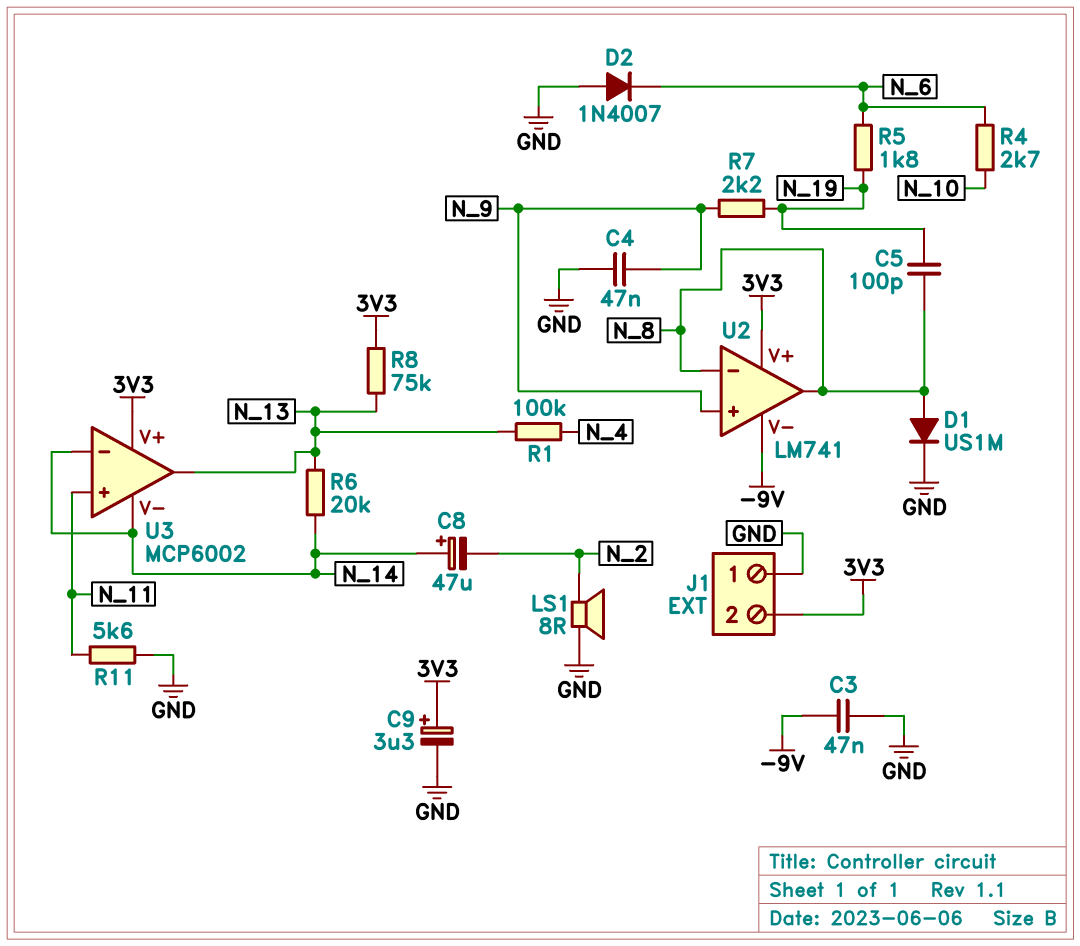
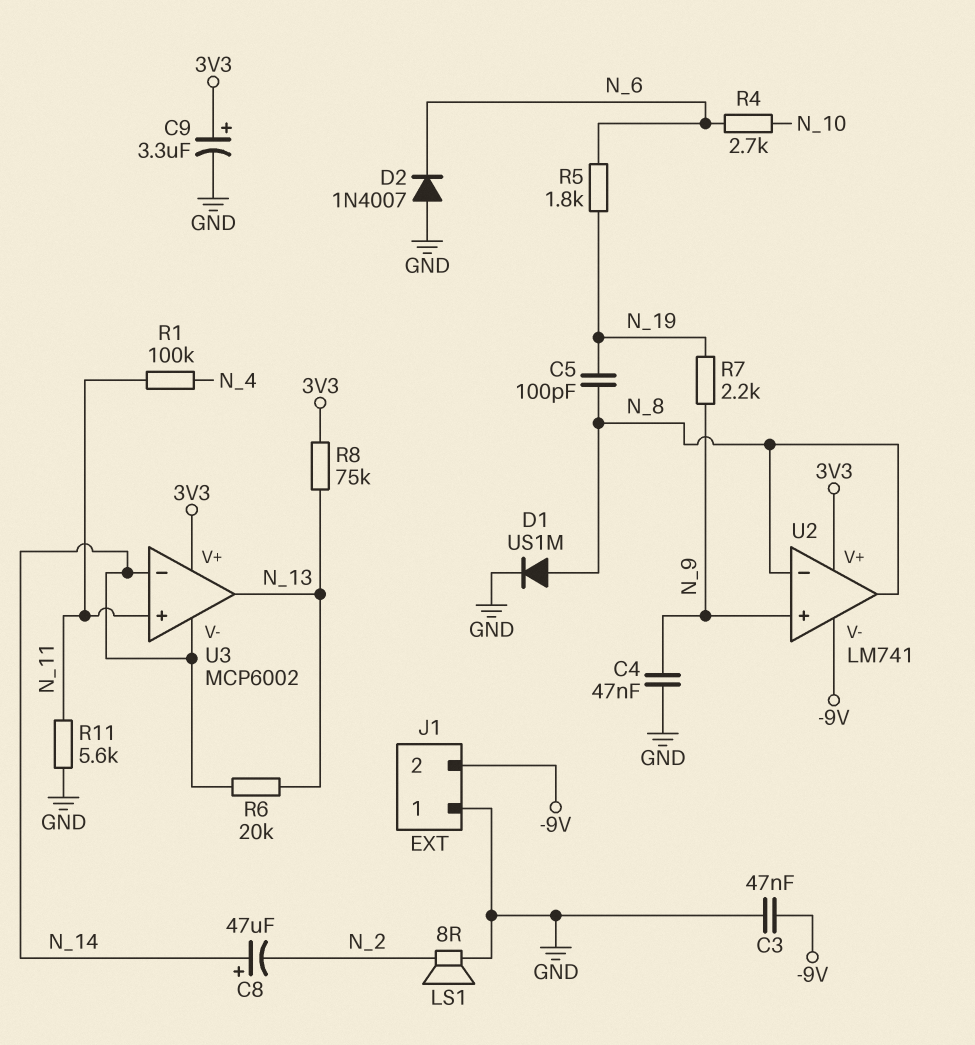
J1 pin 2: 3V3 -> -9V
R1: 100k (N_4, N_13) -> 100k (N_4, N_11)

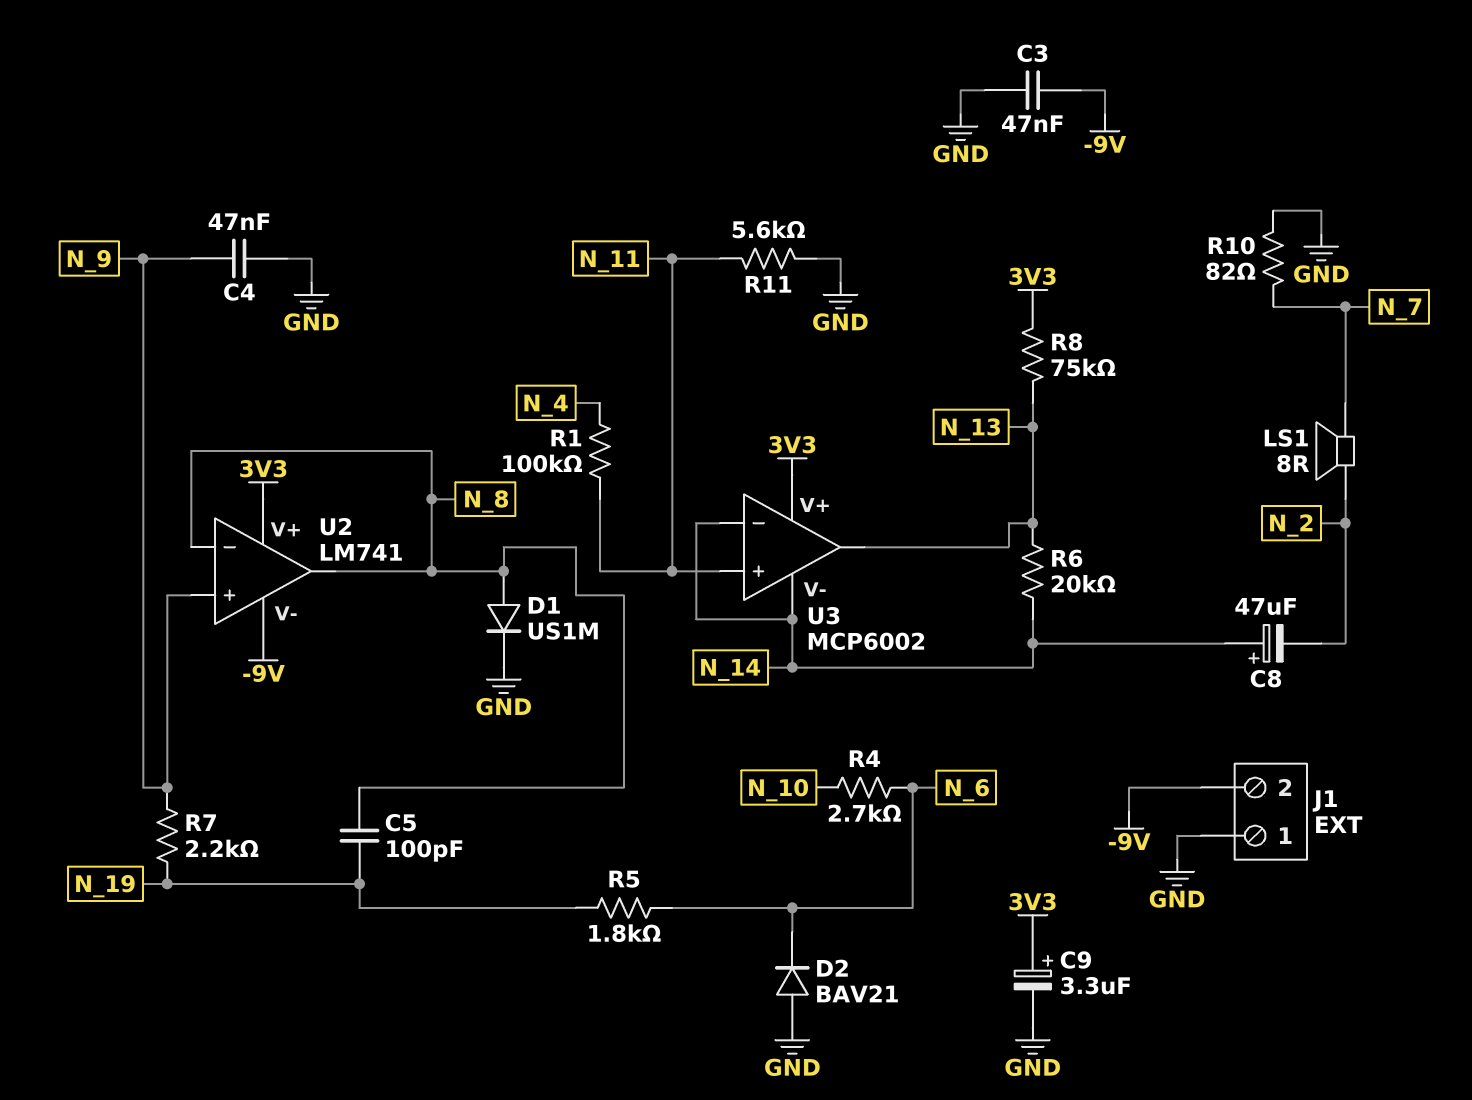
D2: diode 1N4007 (A GND, K N_6) -> diode BAV21 (A GND, K N_6)
LS1: speaker 8R (GND, N_2) -> speaker 8R (N_2, N_7)
R10: none -> 82 (GND, N_7)

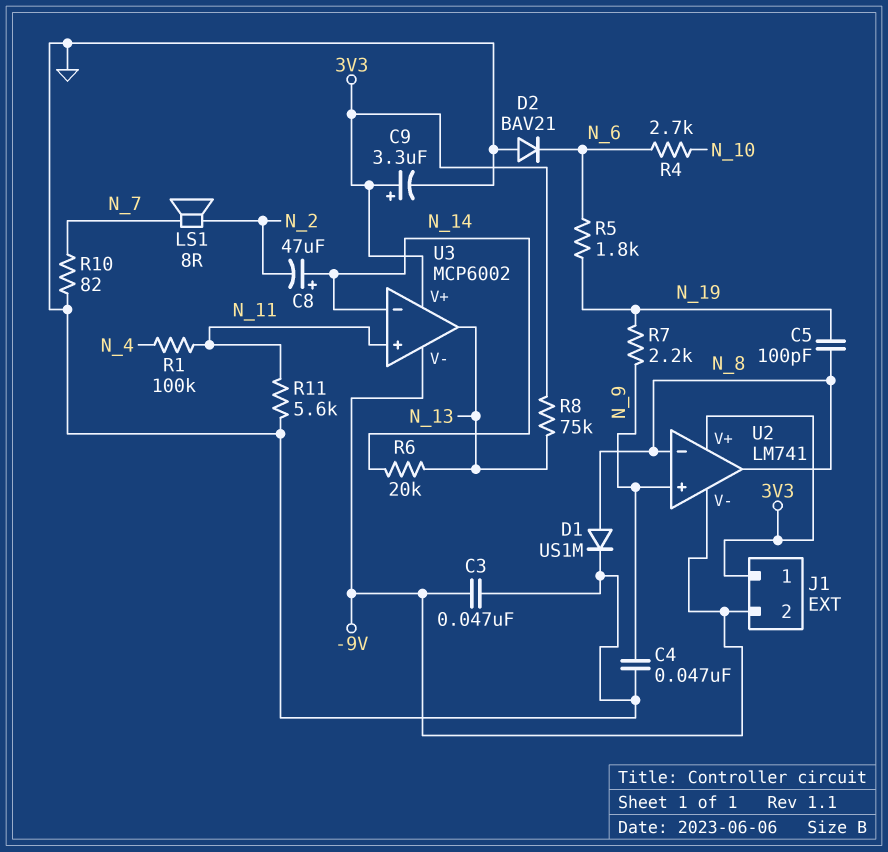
J1 pin 1: GND -> 3V3
U3 pin V-: N_14 -> -9V

